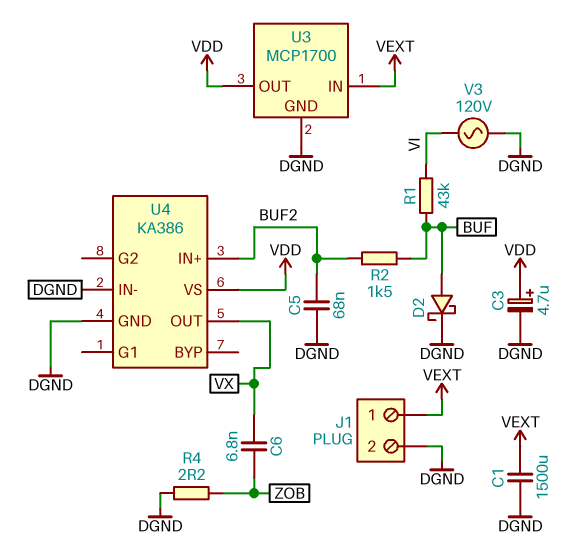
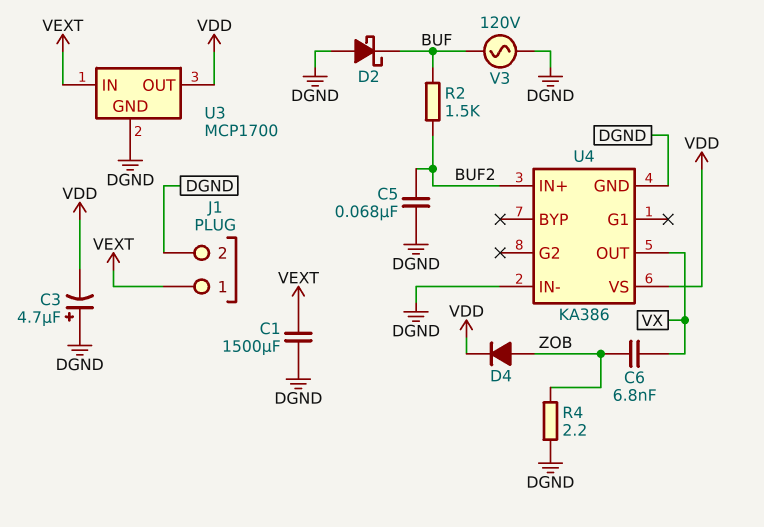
C3: 4.7uF (plus VDD, minus DGND) -> 4.7uF (plus DGND, minus VDD)
D2: schottky (A BUF, K DGND) -> schottky (A DGND, K BUF)
D4: none -> diode (A ZOB, K VDD)
R1: 43k (BUF, VI) -> none
V3: AC 120V (DGND, VI) -> AC 120V (BUF, DGND)

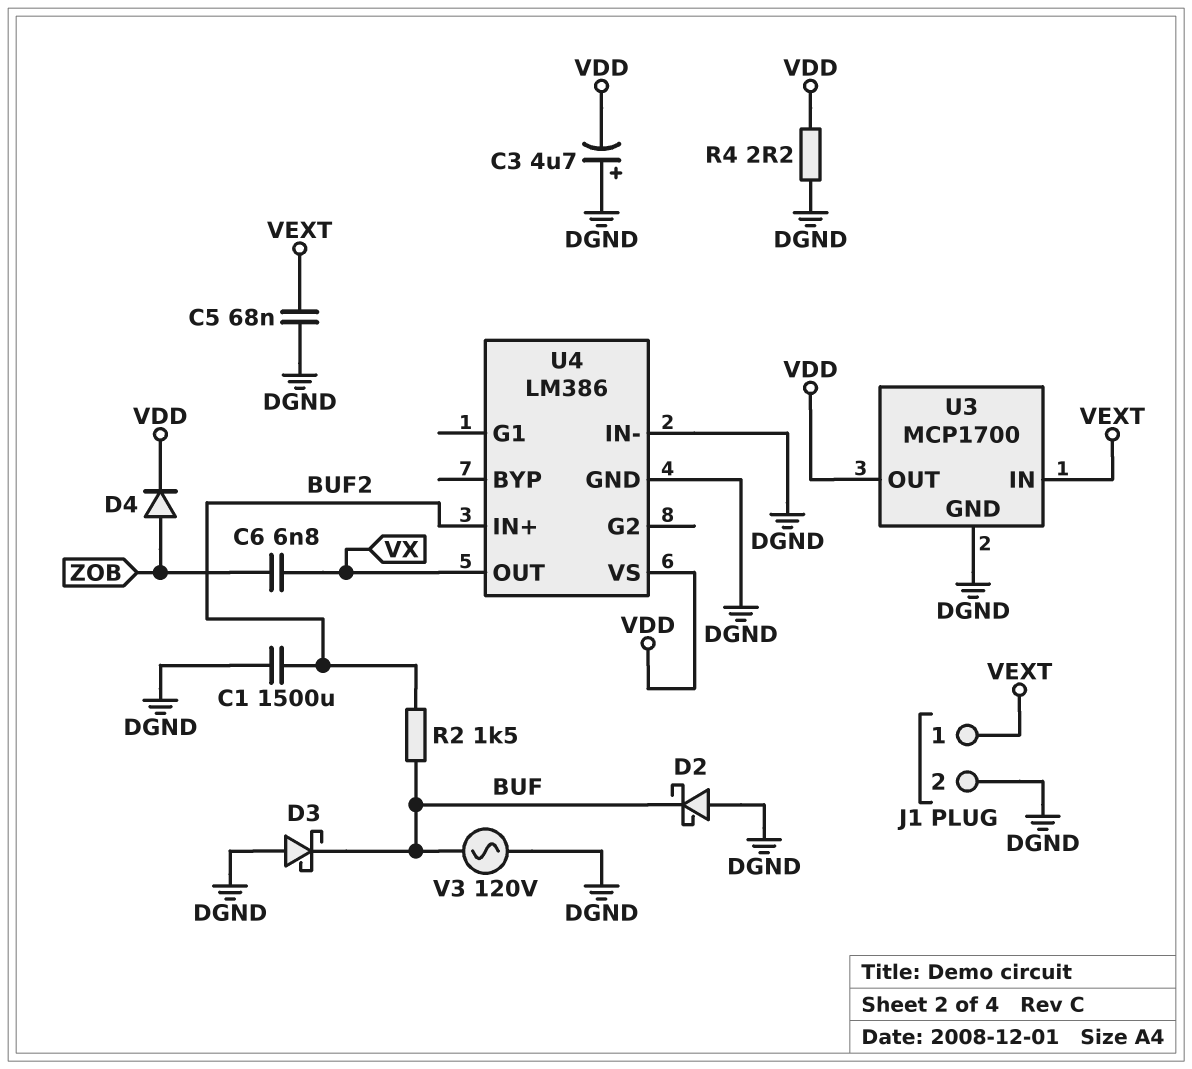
C1: 1500uF (DGND, VEXT) -> 1500uF (BUF2, DGND)
C5: 68nF (BUF2, DGND) -> 68nF (DGND, VEXT)
D3: none -> schottky (A DGND, K BUF)
R4: 2.2 (DGND, ZOB) -> 2.2 (DGND, VDD)
U4: KA386 -> LM386

